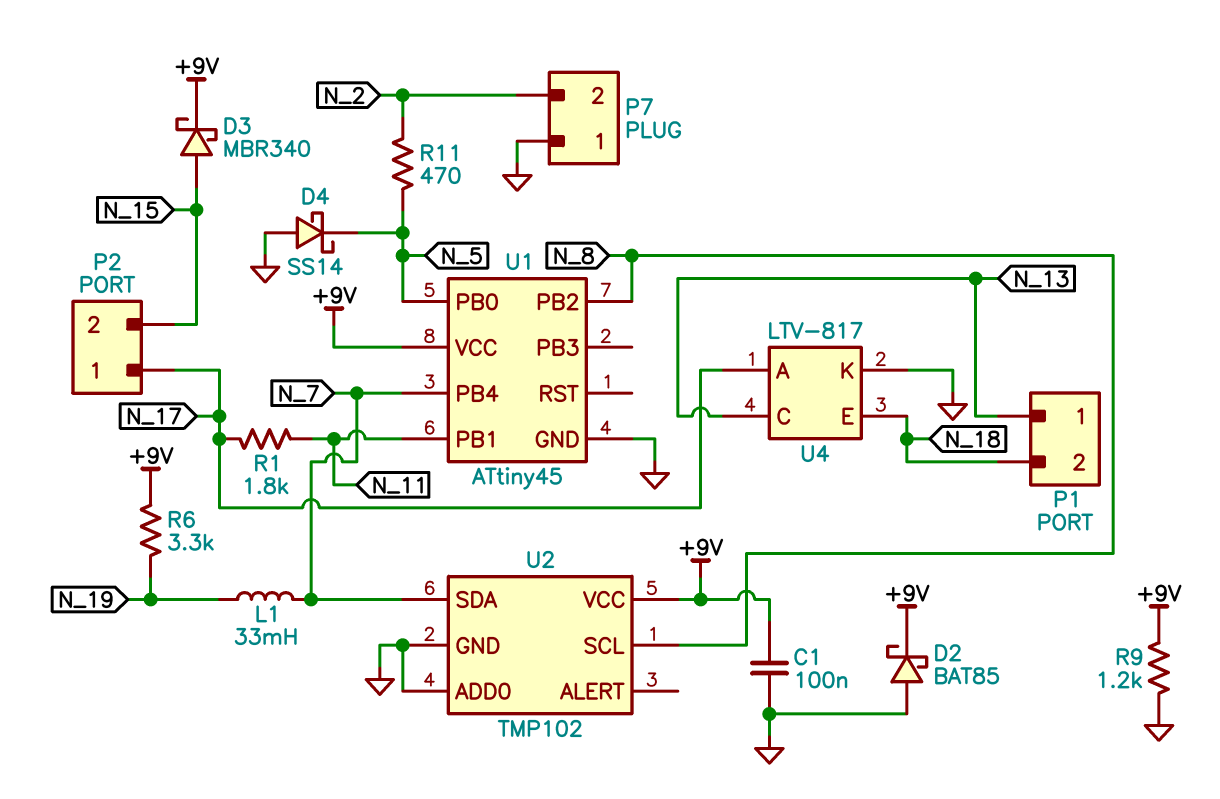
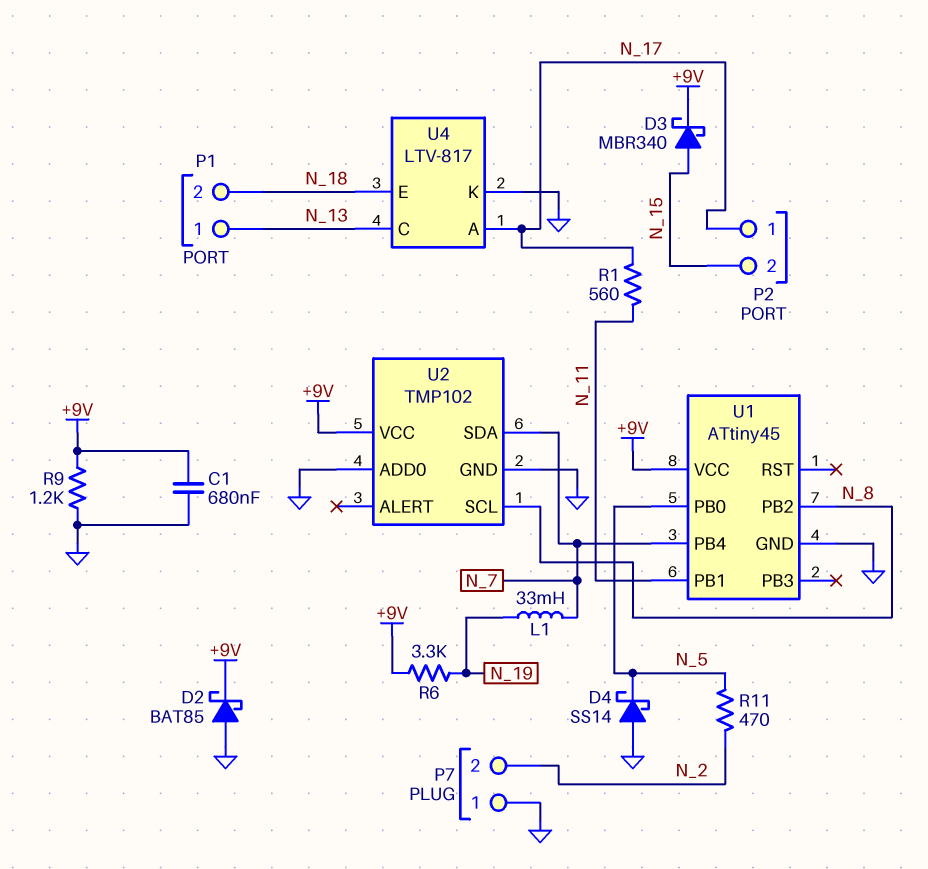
C1: 100nF (+9V, GND) -> 680nF (+9V, GND)
R1: 1.8k (N_11, N_17) -> 560 (N_11, N_17)

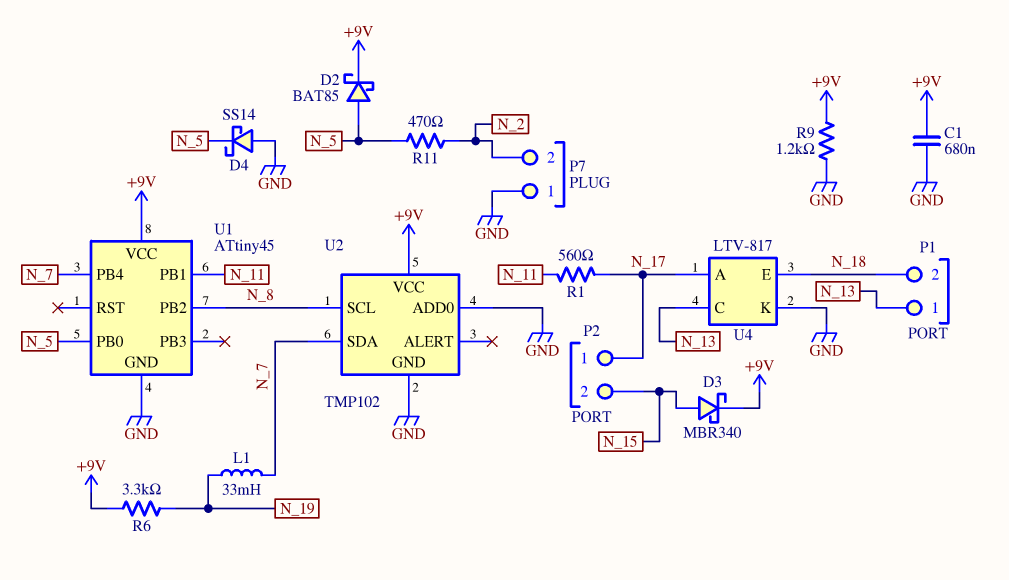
D2: schottky BAT85 (A GND, K +9V) -> schottky BAT85 (A N_5, K +9V)

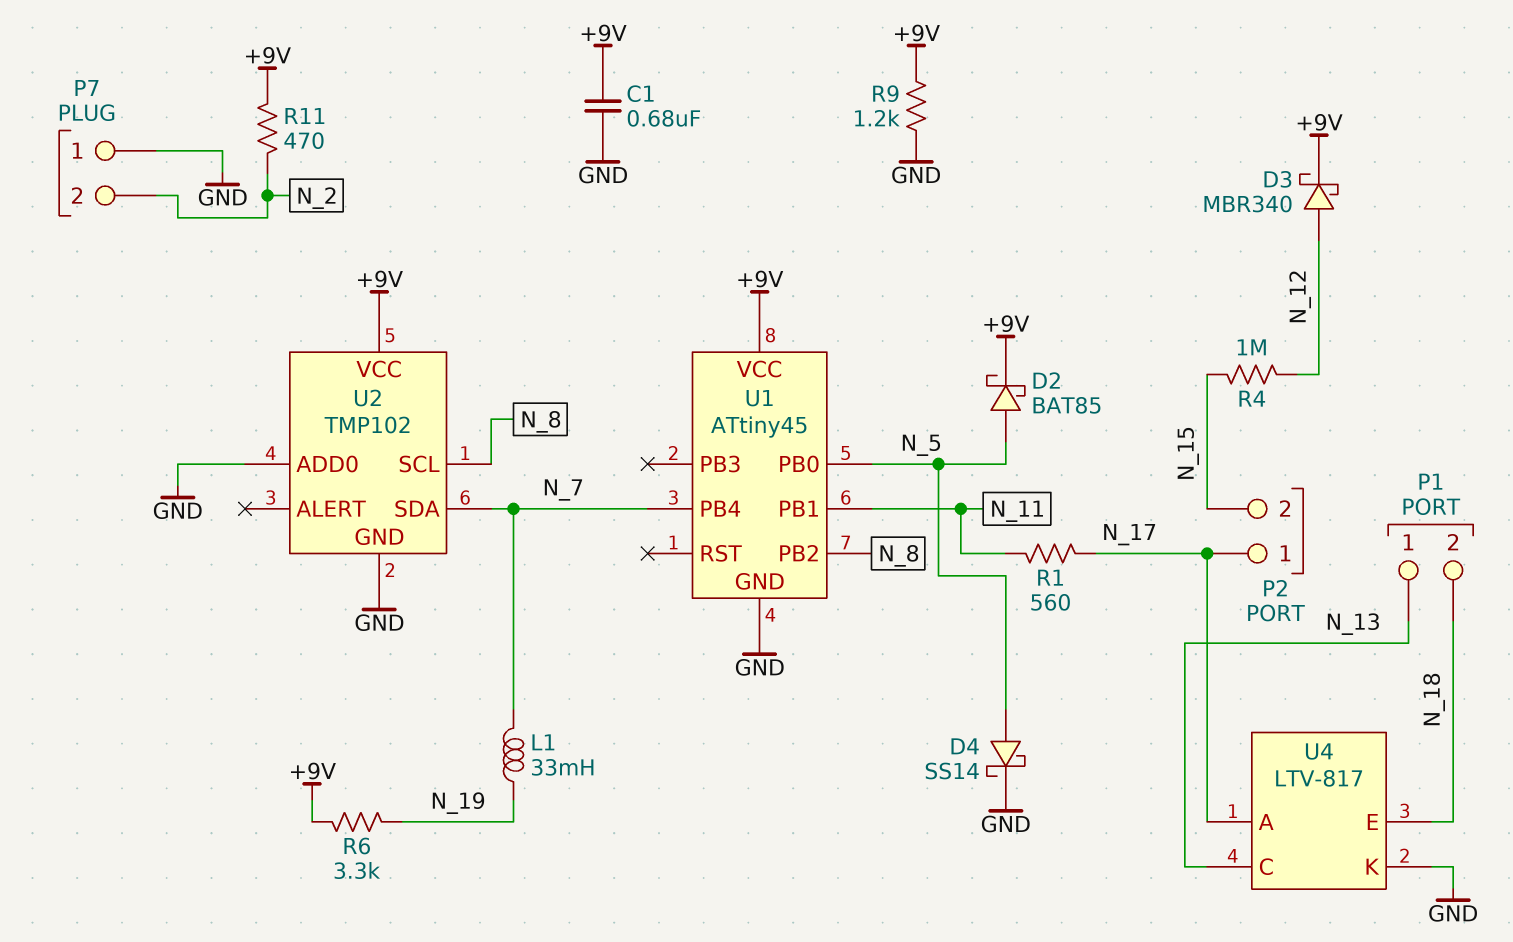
D3: schottky MBR340 (A N_15, K +9V) -> schottky MBR340 (A N_12, K +9V)
D4: schottky SS14 (A GND, K N_5) -> schottky SS14 (A N_5, K GND)
R4: none -> 1M (N_12, N_15)
R11: 470 (N_2, N_5) -> 470 (+9V, N_2)

